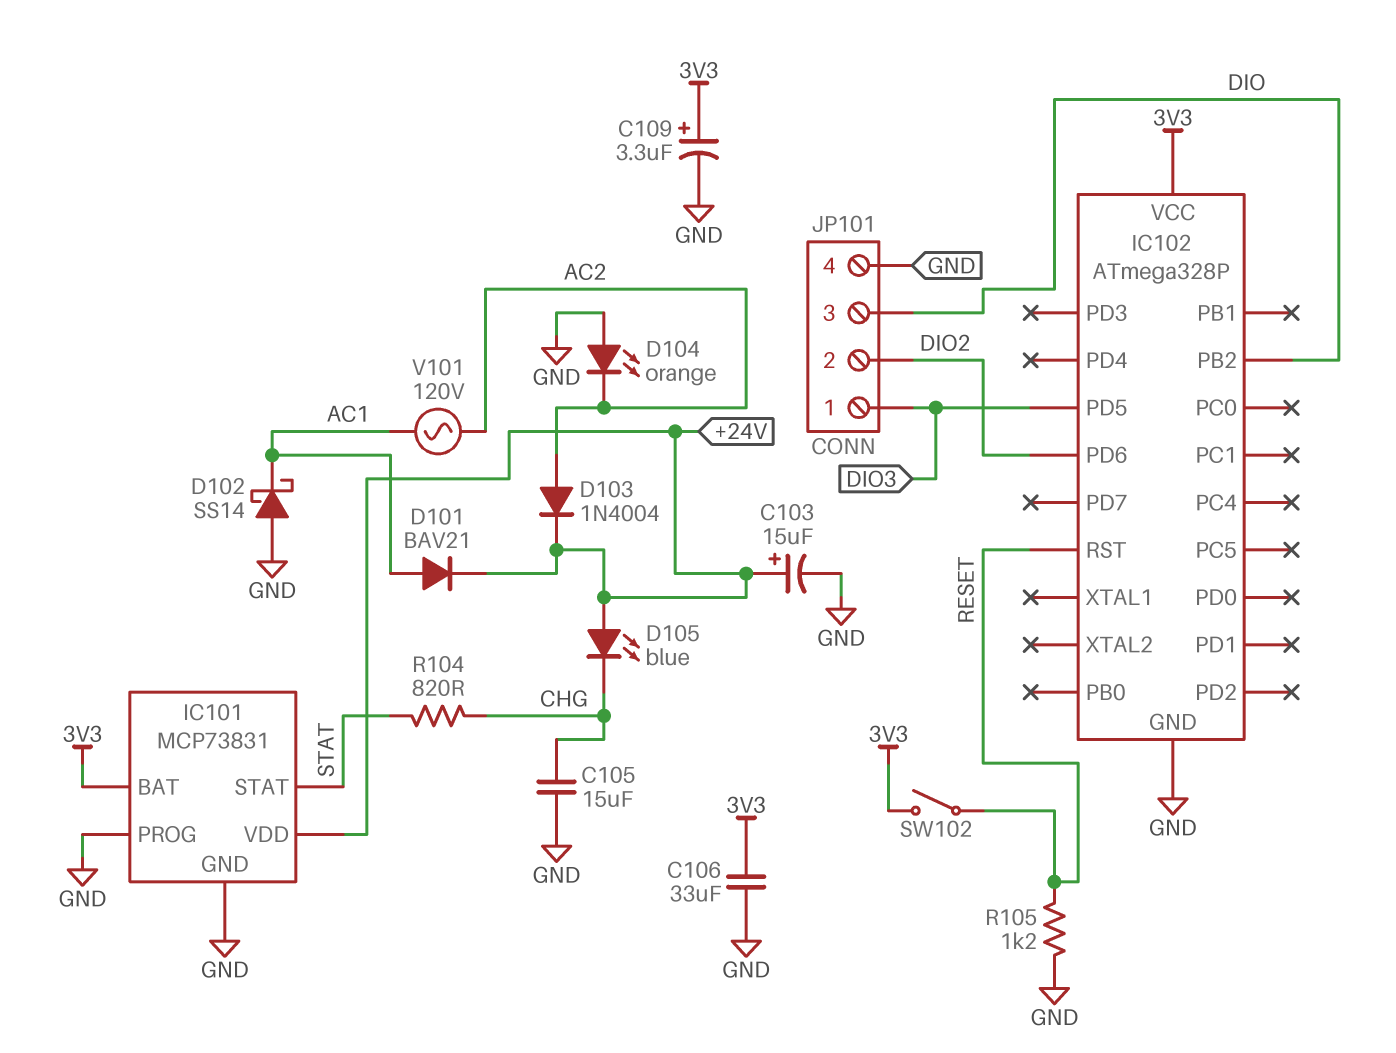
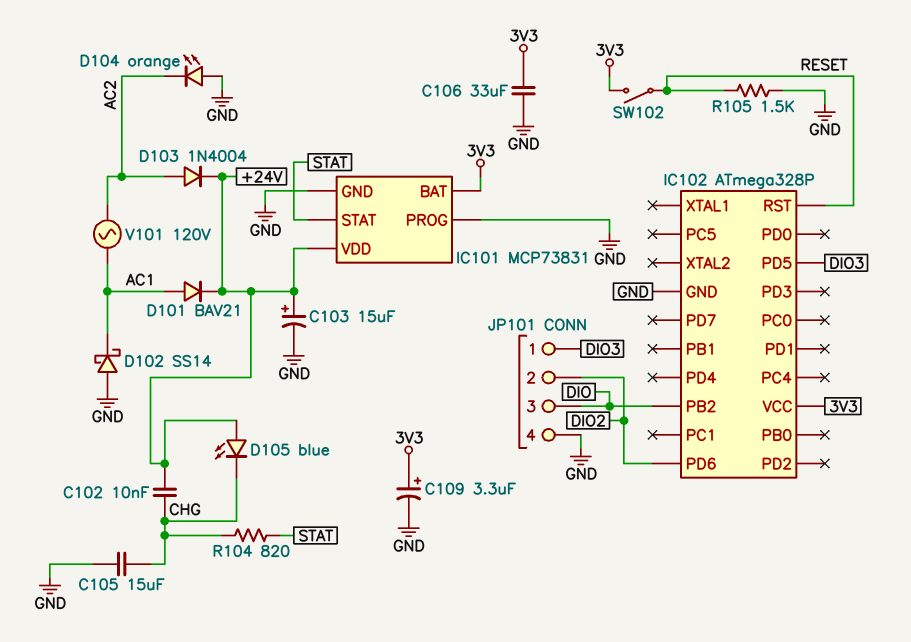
C102: none -> 10nF (+24V, CHG)
R105: 1.2k (GND, RESET) -> 1.5k (GND, RESET)

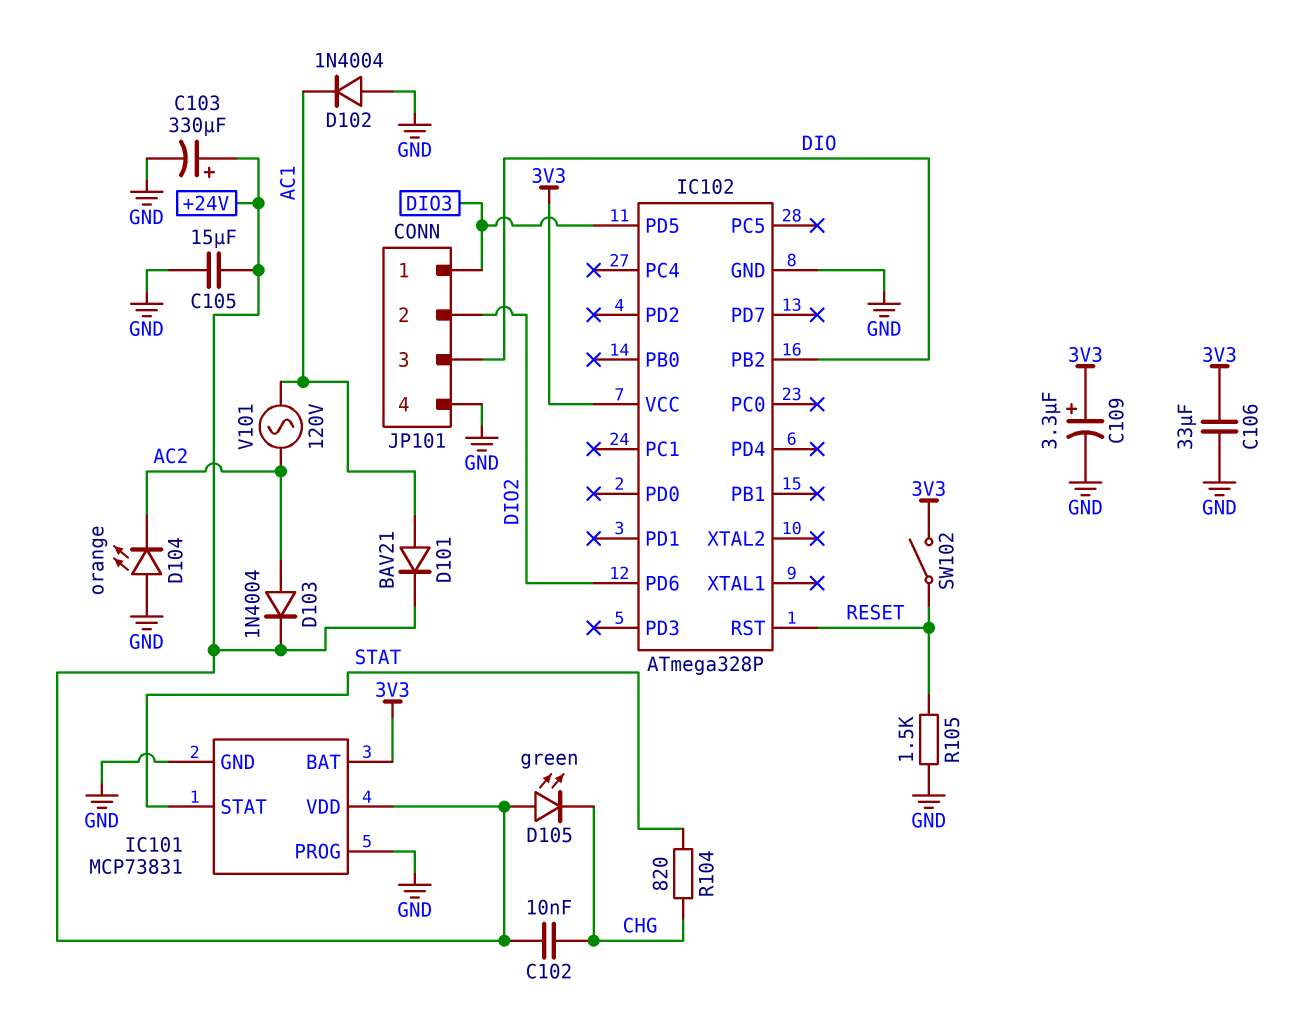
C103: 15uF (plus +24V, minus GND) -> 330uF (plus +24V, minus GND)
C105: 15uF (CHG, GND) -> 15uF (+24V, GND)
D102: schottky SS14 (A GND, K AC1) -> diode 1N4004 (A GND, K AC1)
D105: LED blue (A +24V, K CHG) -> LED green (A +24V, K CHG)

